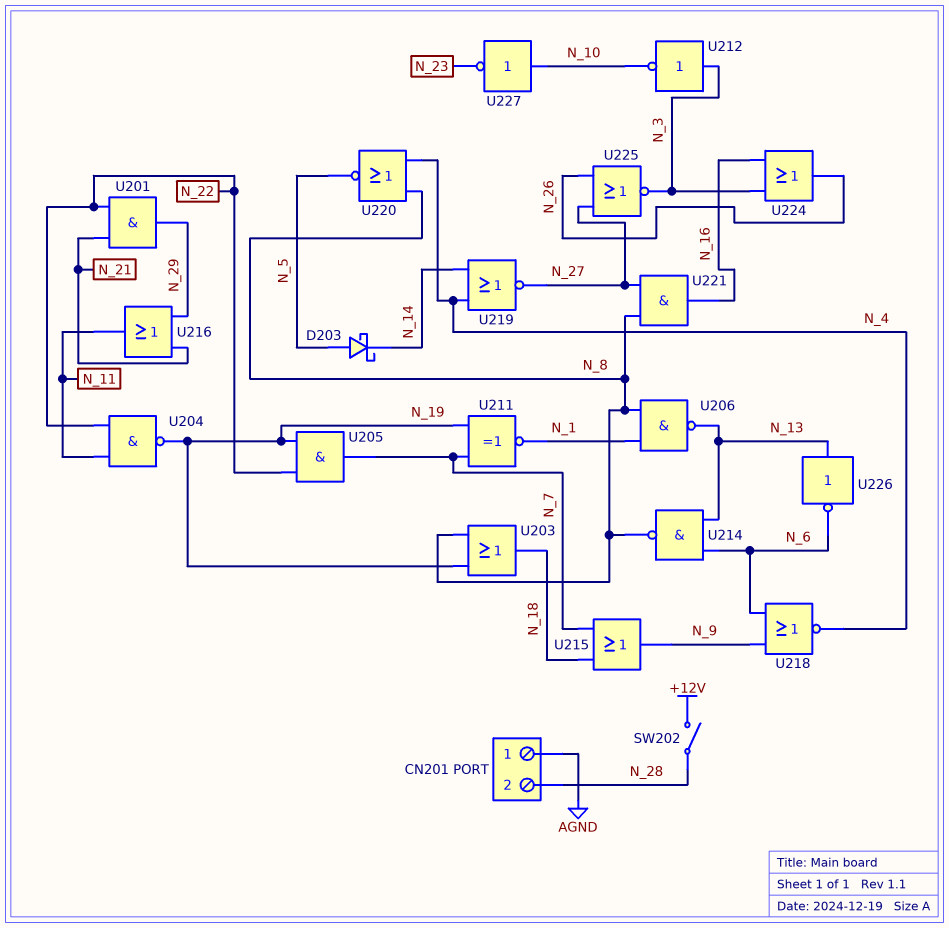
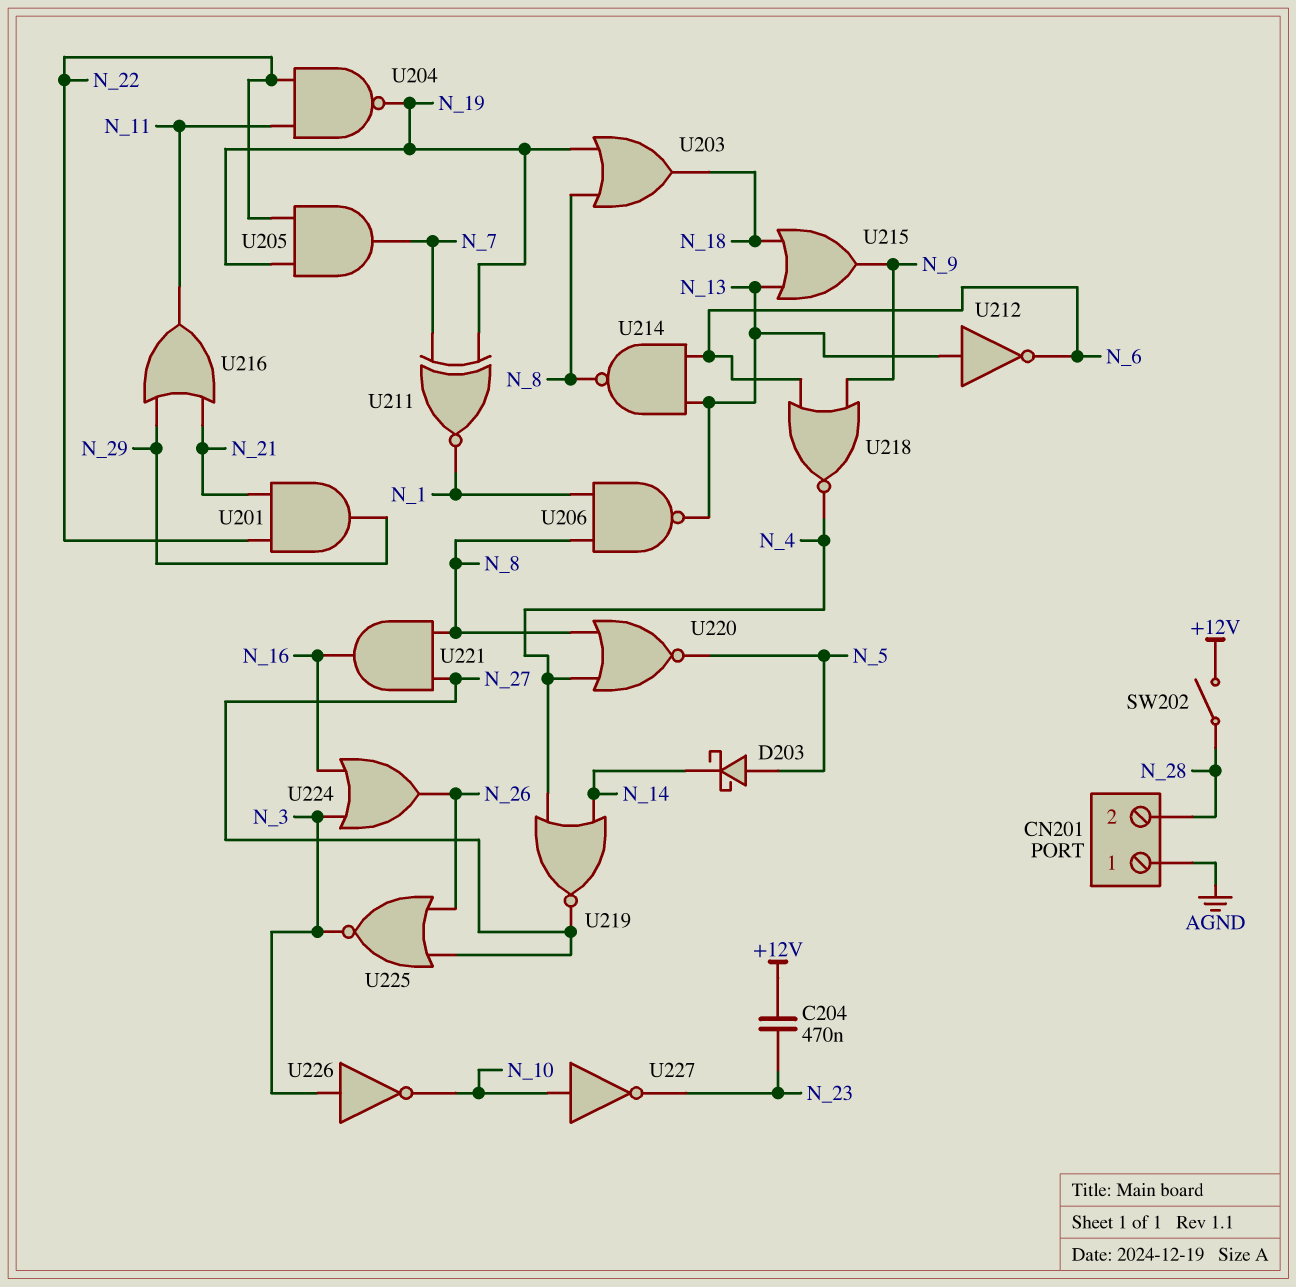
C204: none -> 470nF (+12V, N_23)
U212: NOT (in N_3, out N_10) -> NOT (in N_13, out N_6)
U215: OR (in N_7, in N_18, out N_9) -> OR (in N_13, in N_18, out N_9)
U226: NOT (in N_13, out N_6) -> NOT (in N_3, out N_10)

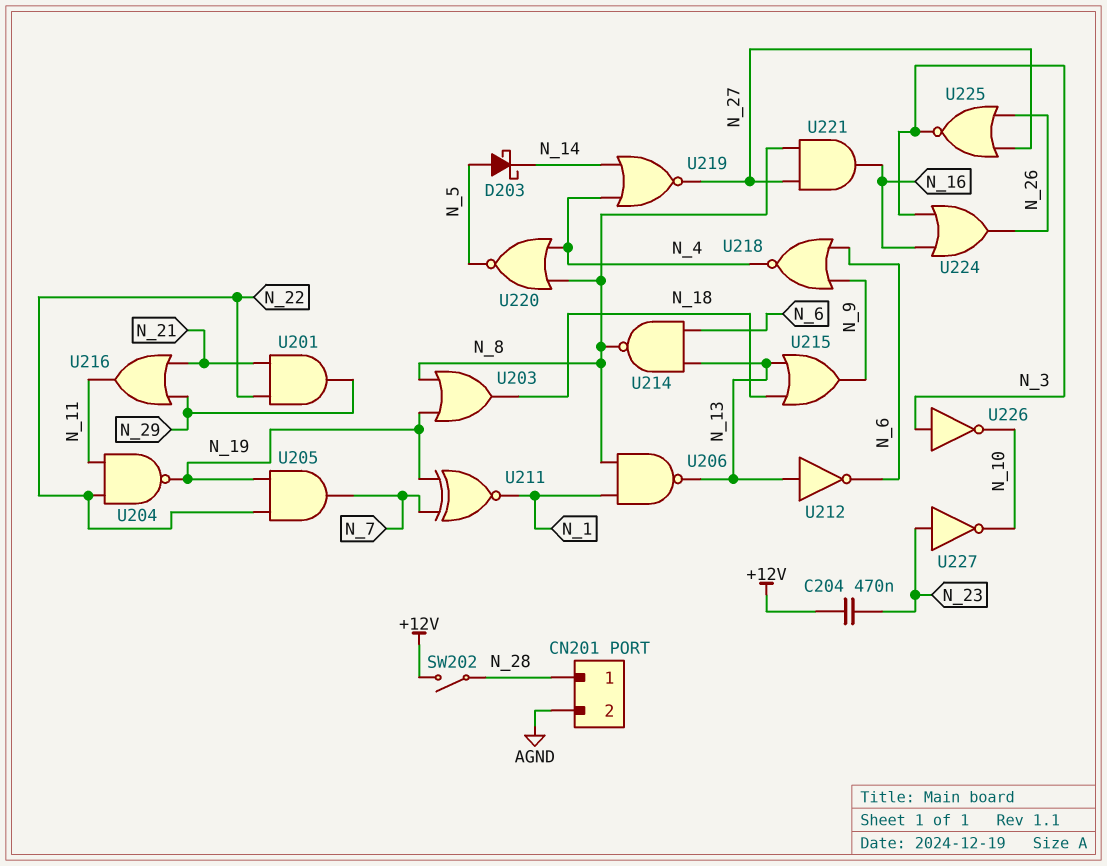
CN201 pin 1: AGND -> N_28
CN201 pin 2: N_28 -> AGND
U227: NOT (in N_10, out N_23) -> NOT (in N_23, out N_10)

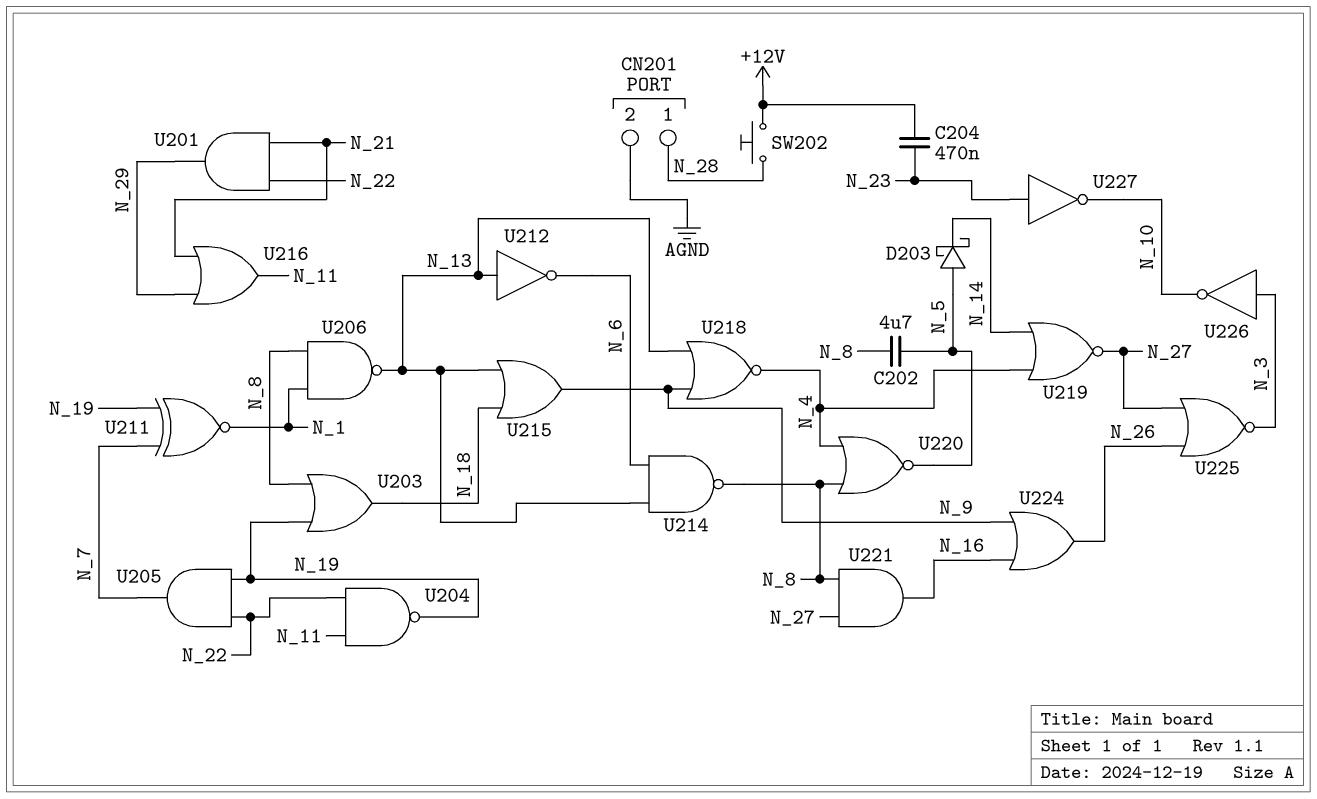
C202: none -> 4.7uF (N_5, N_8)
SW202: switch (+12V, N_28) -> button (+12V, N_28)
U218: NOR (in N_6, in N_9, out N_4) -> NOR (in N_9, in N_13, out N_4)
U224: OR (in N_3, in N_16, out N_26) -> OR (in N_9, in N_16, out N_26)

